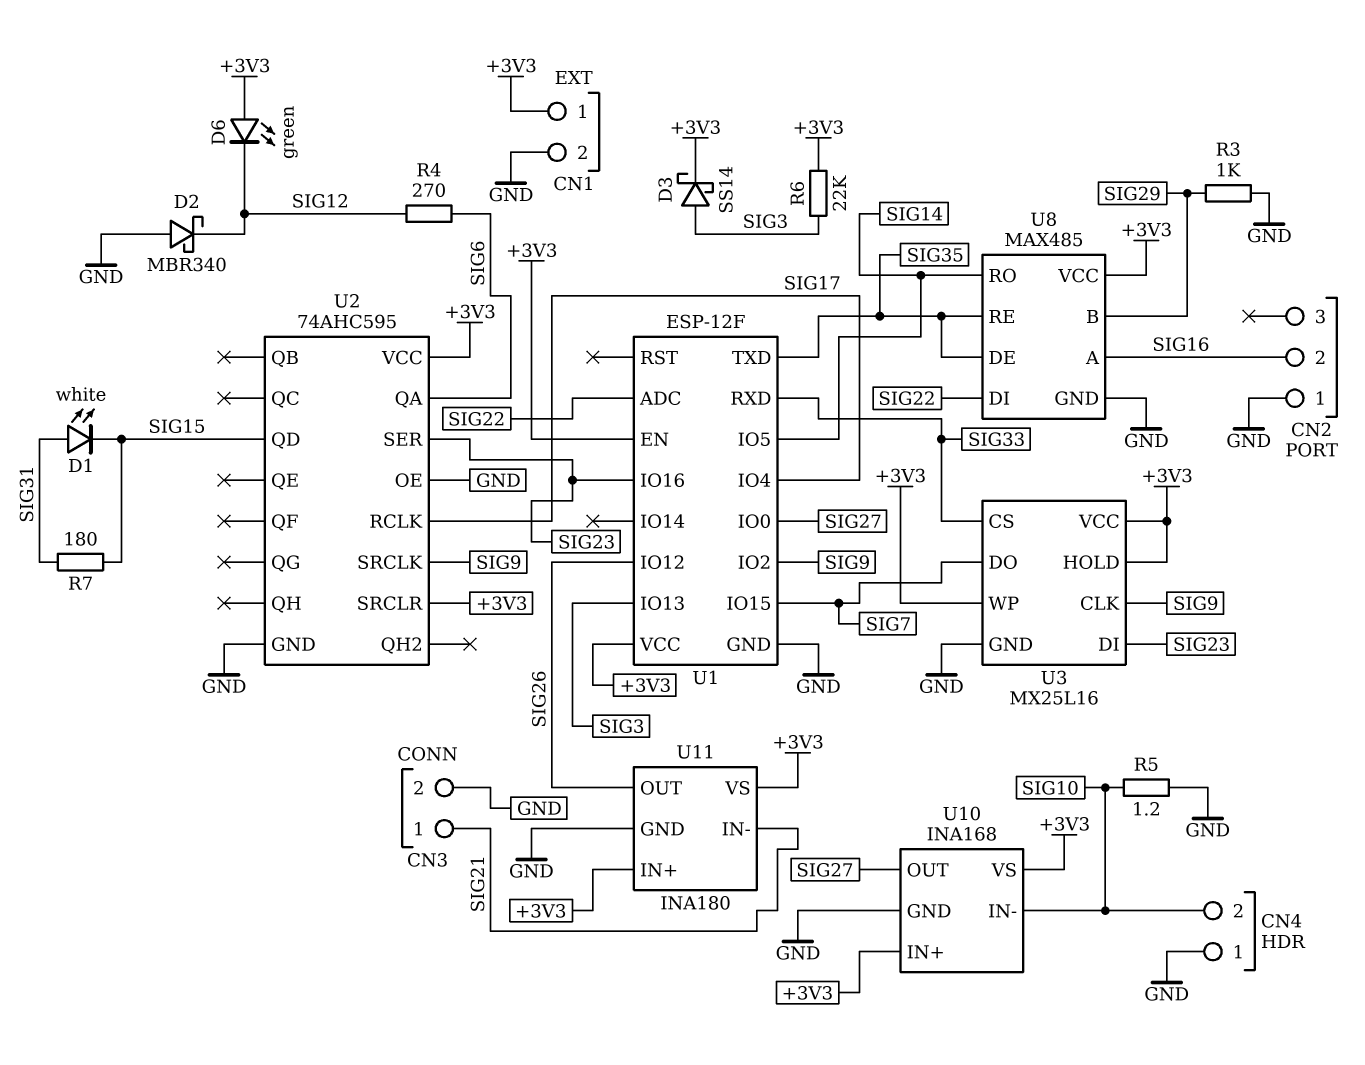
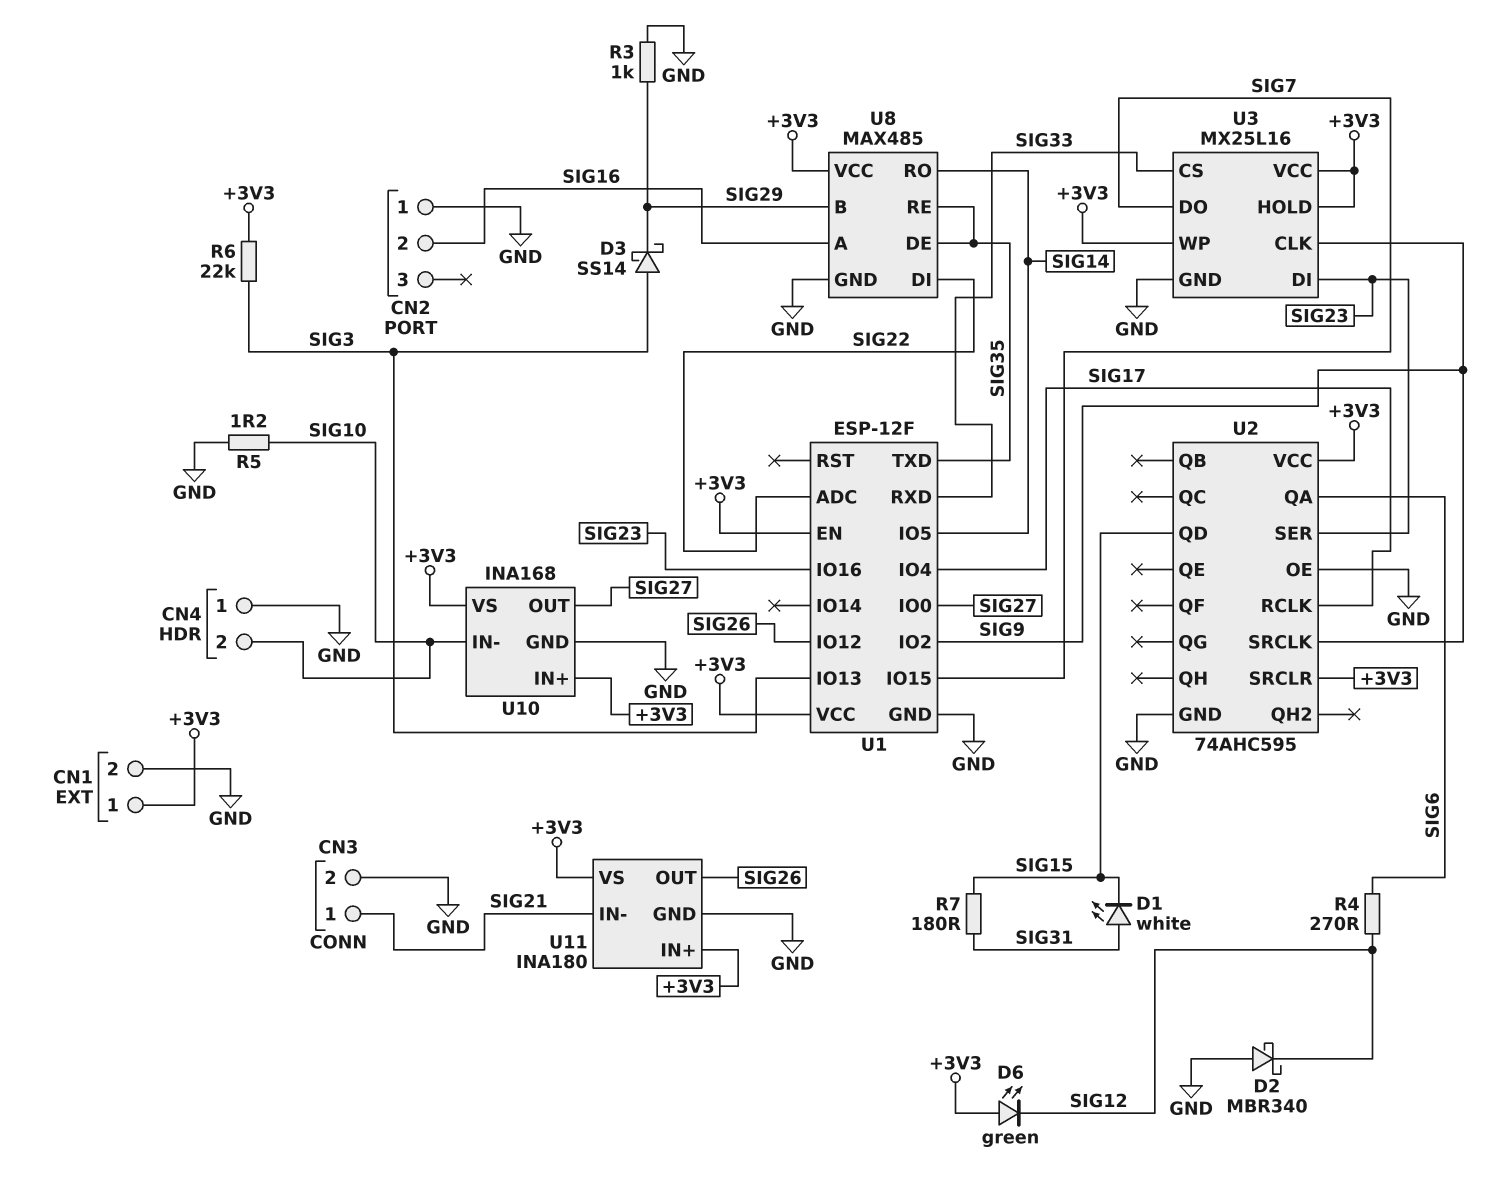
D3: schottky SS14 (A SIG3, K +3V3) -> schottky SS14 (A SIG3, K SIG29)

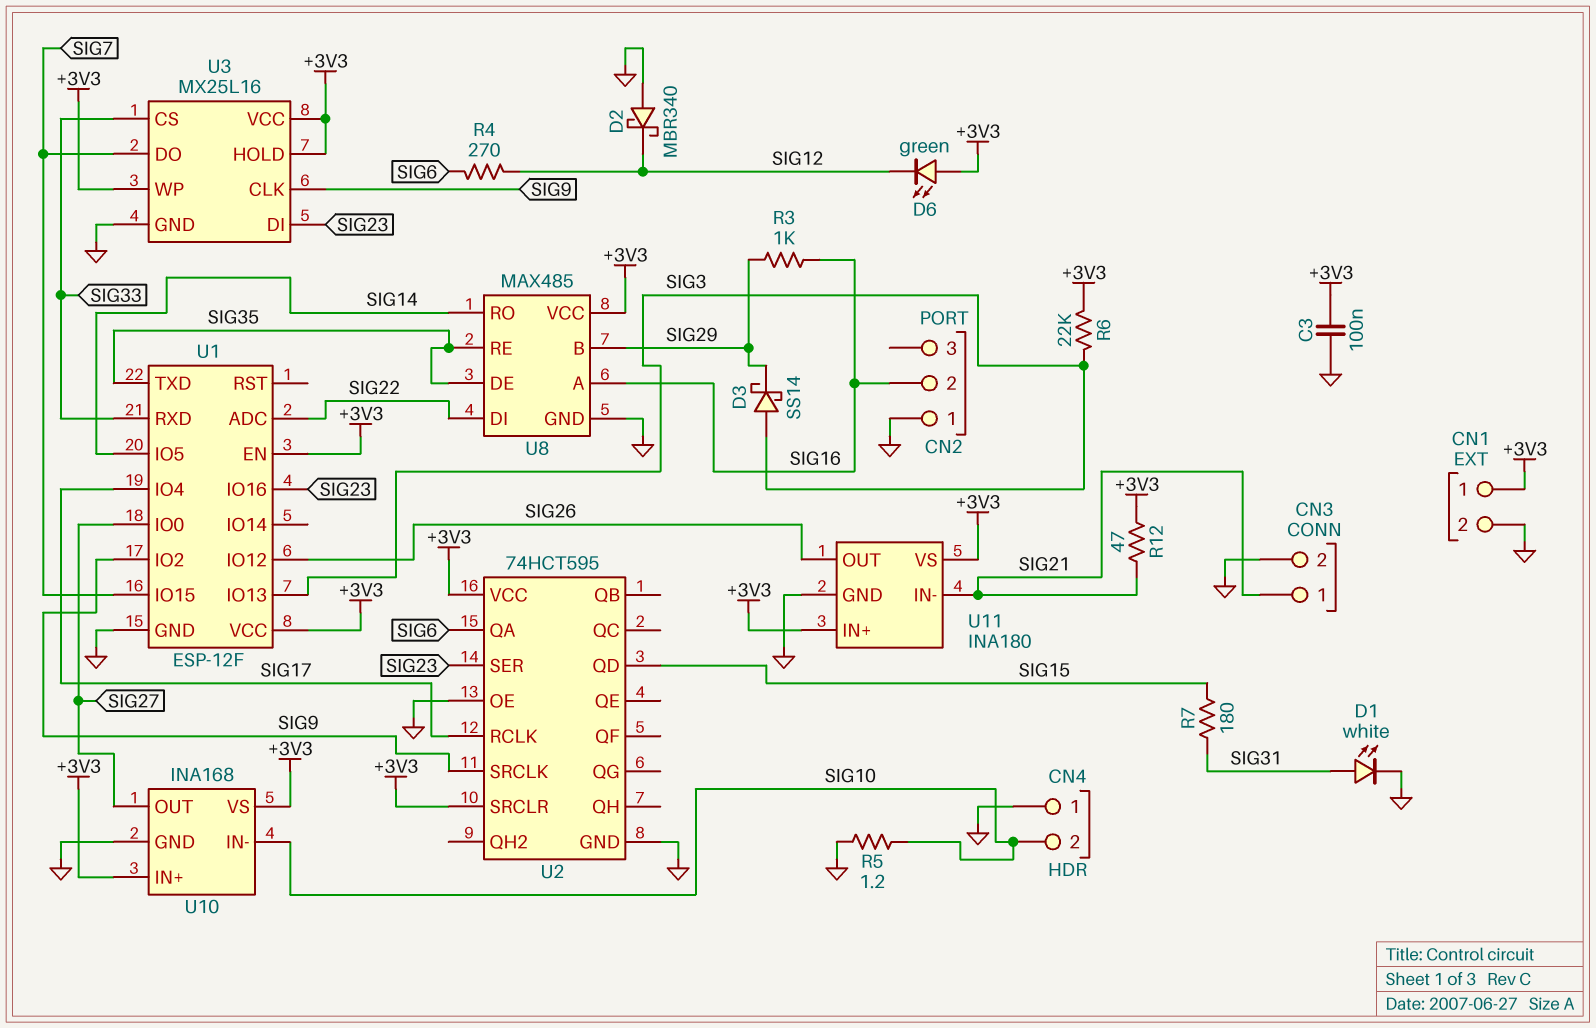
C3: none -> 100nF (+3V3, GND)
D1: LED white (A SIG31, K SIG15) -> LED white (A SIG31, K GND)
R3: 1k (GND, SIG29) -> 1k (SIG16, SIG29)
R12: none -> 47 (+3V3, SIG21)
U2: 74AHC595 -> 74HCT595

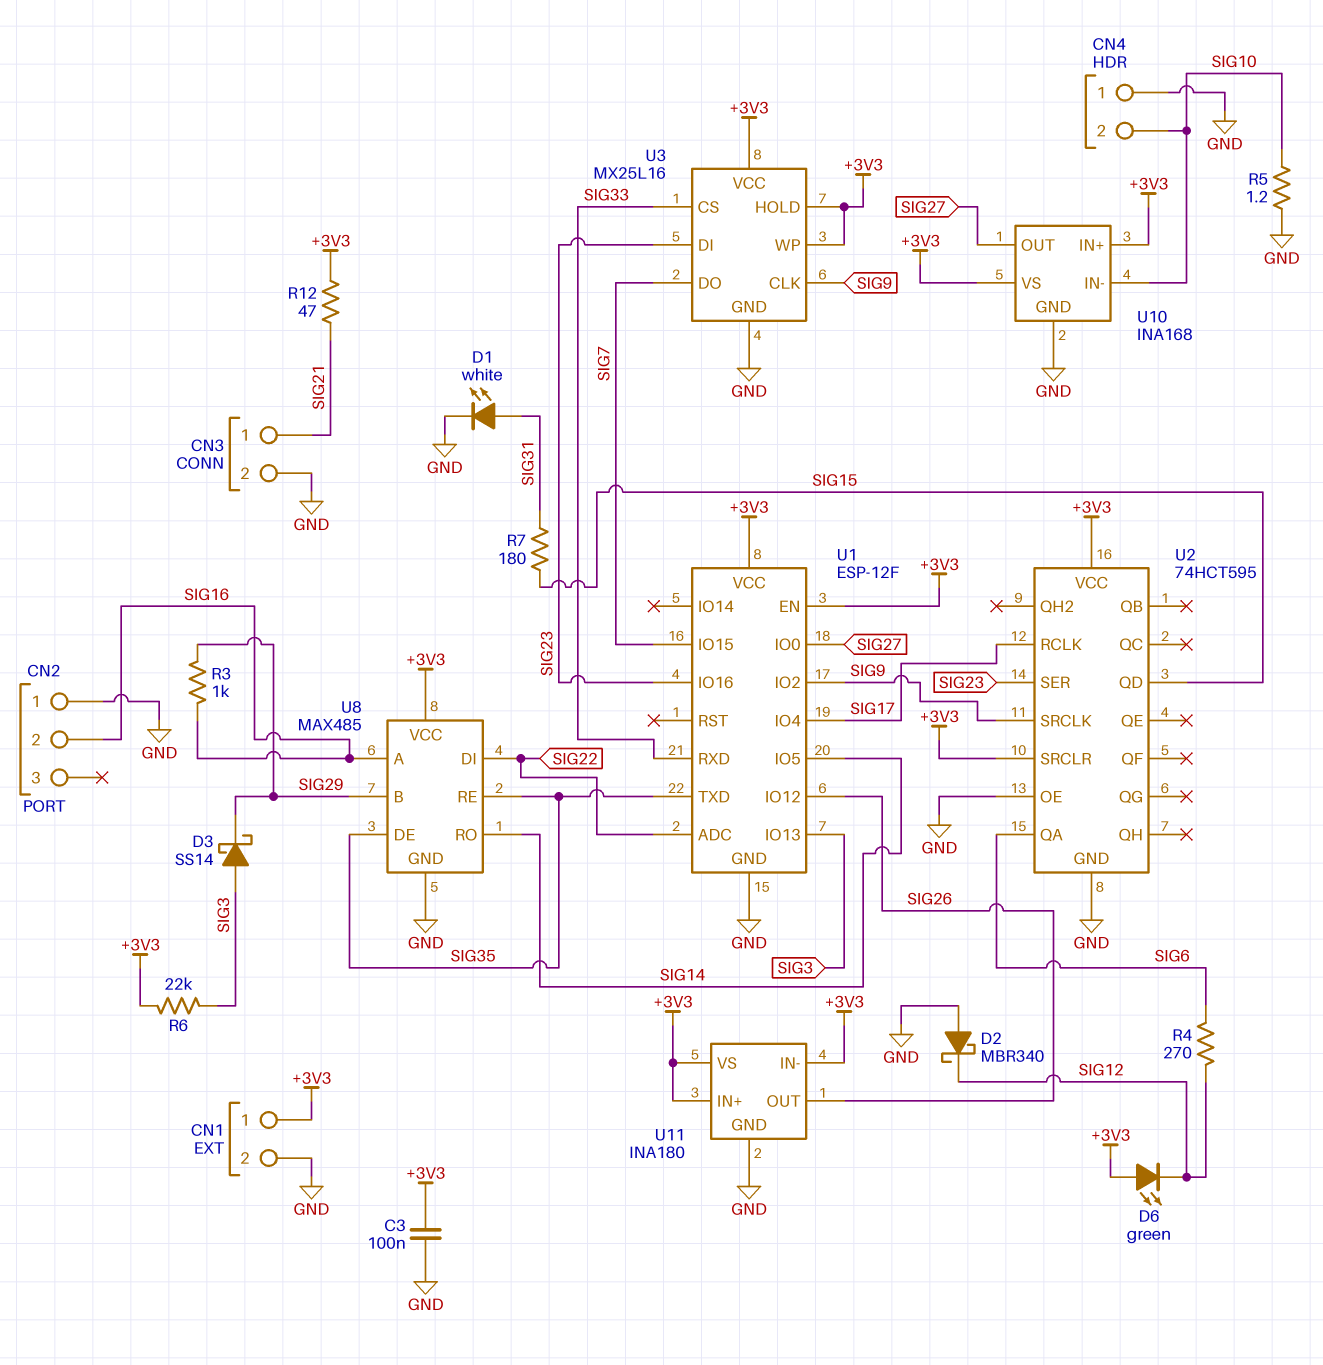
U11 pin IN-: SIG21 -> +3V3

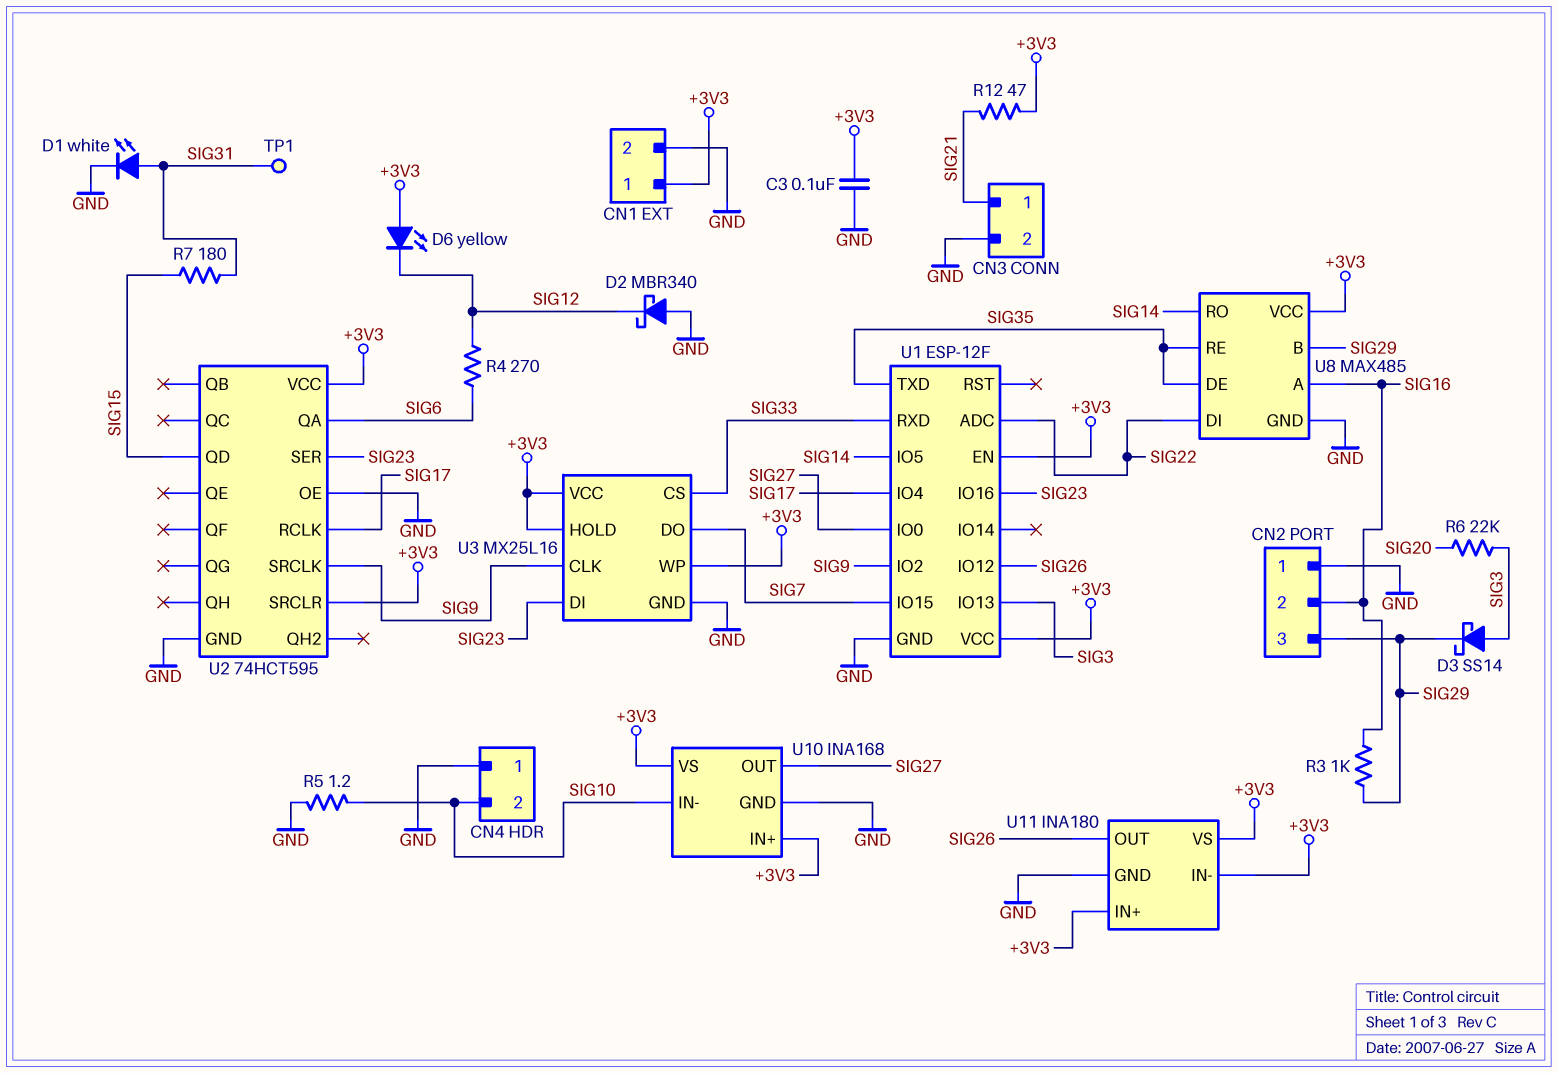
CN2 pin 3: none -> SIG29
D6: LED green (A +3V3, K SIG12) -> LED yellow (A +3V3, K SIG12)
R6: 22k (+3V3, SIG3) -> 22k (SIG3, SIG20)
TP1: none -> test point (SIG31)

